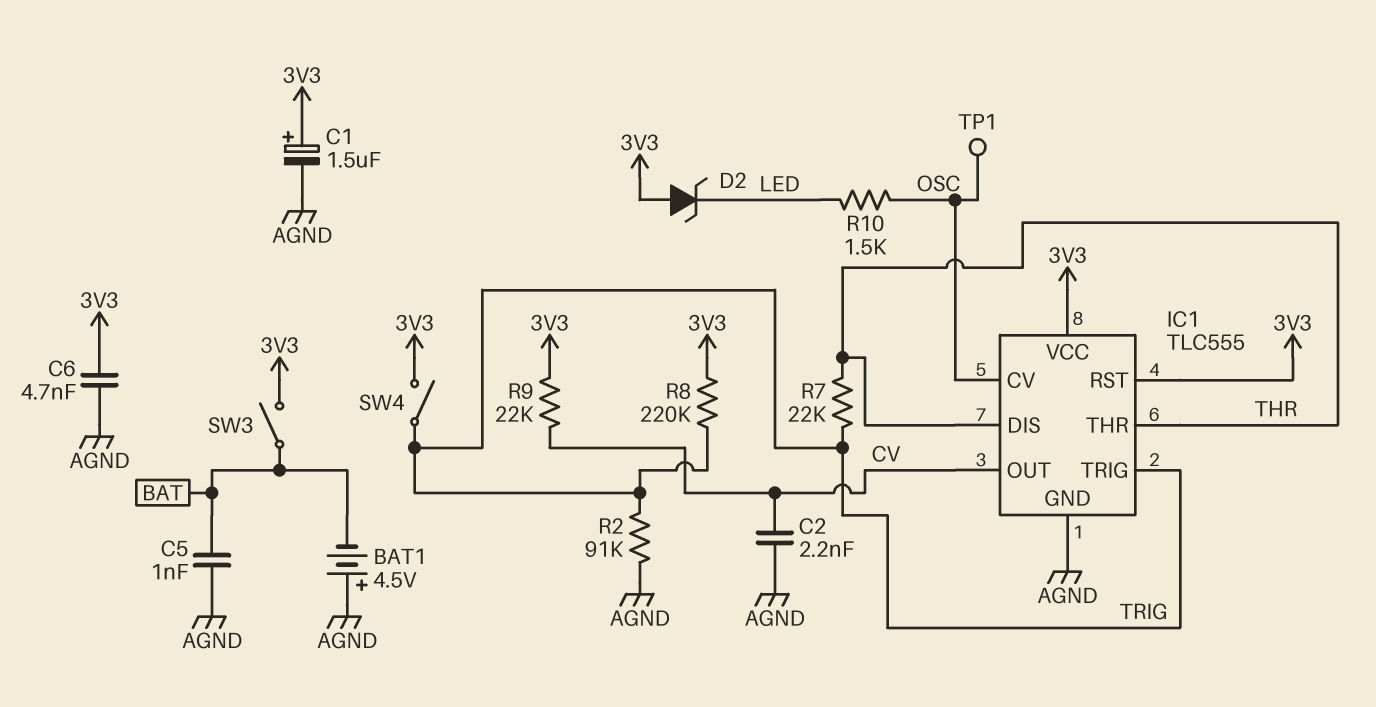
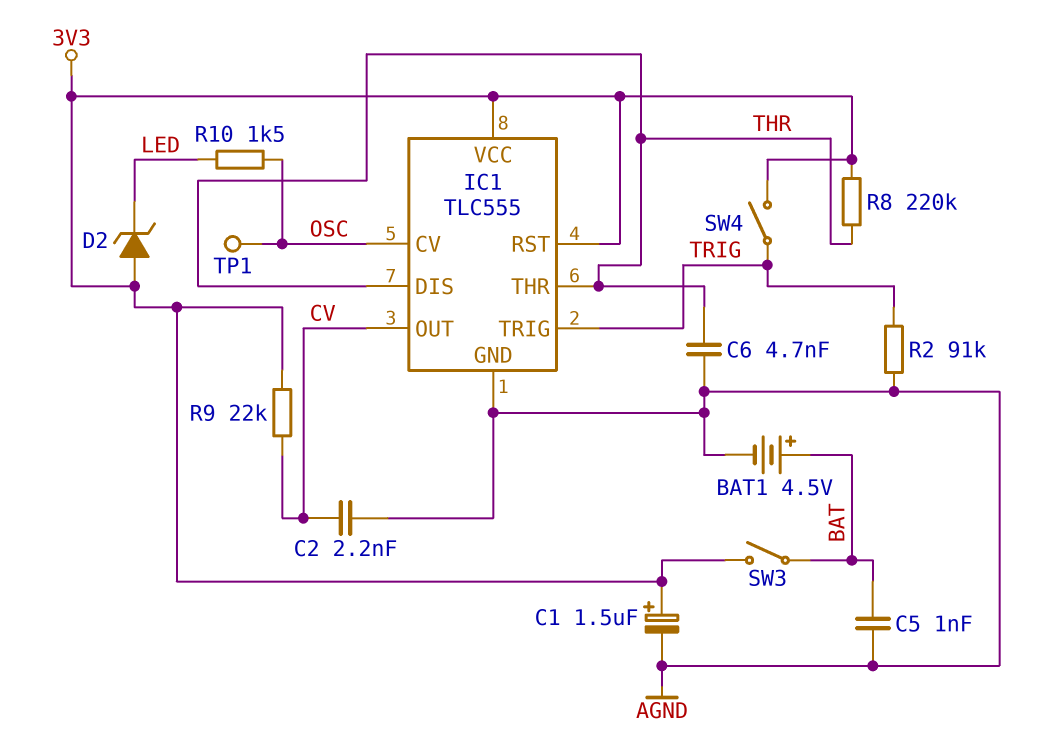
BAT1: 4.5V (plus AGND, minus BAT) -> 4.5V (plus BAT, minus AGND)
C6: 4.7nF (3V3, AGND) -> 4.7nF (AGND, THR)
R7: 22k (THR, TRIG) -> none
R8: 220k (3V3, TRIG) -> 220k (3V3, THR)

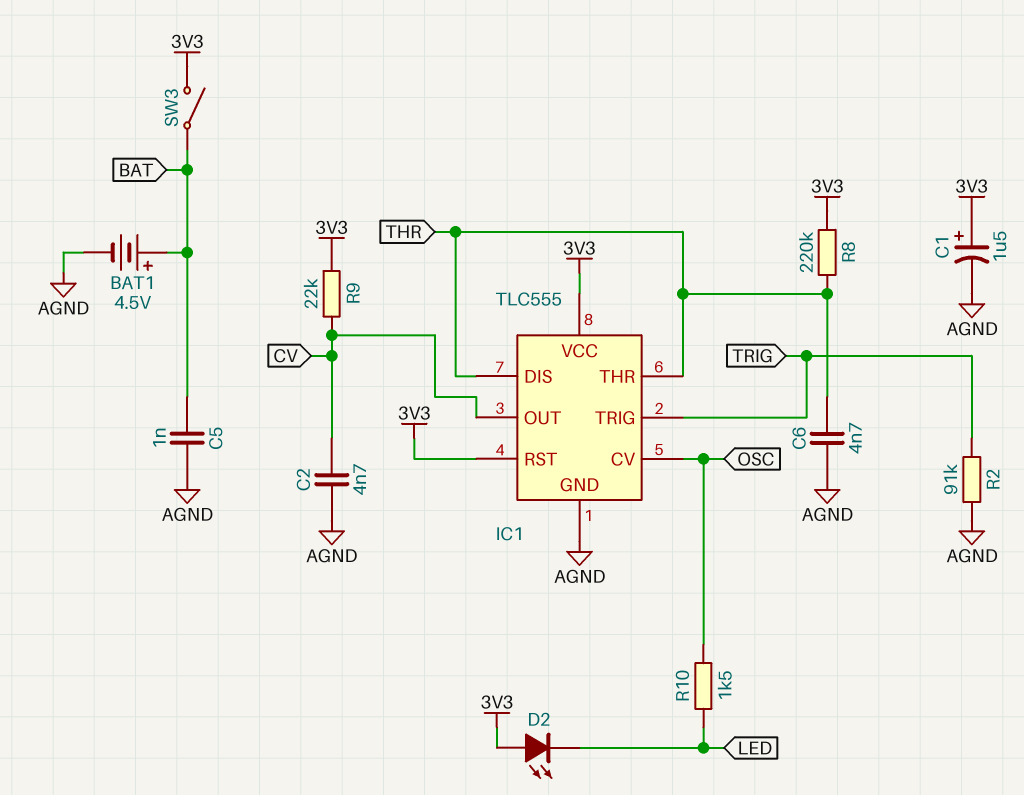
C2: 2.2nF (AGND, CV) -> 4.7nF (AGND, CV)
D2: zener (A 3V3, K LED) -> LED (A 3V3, K LED)
SW4: switch (3V3, TRIG) -> none
TP1: test point (OSC) -> none

